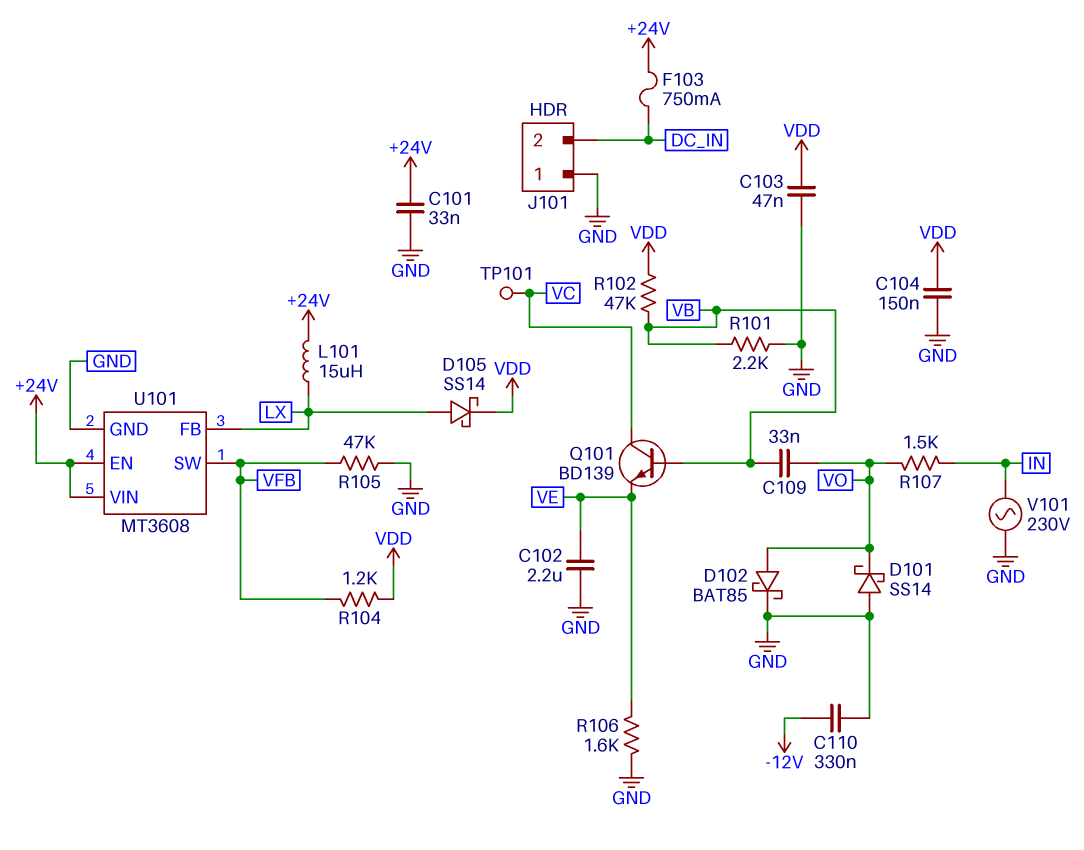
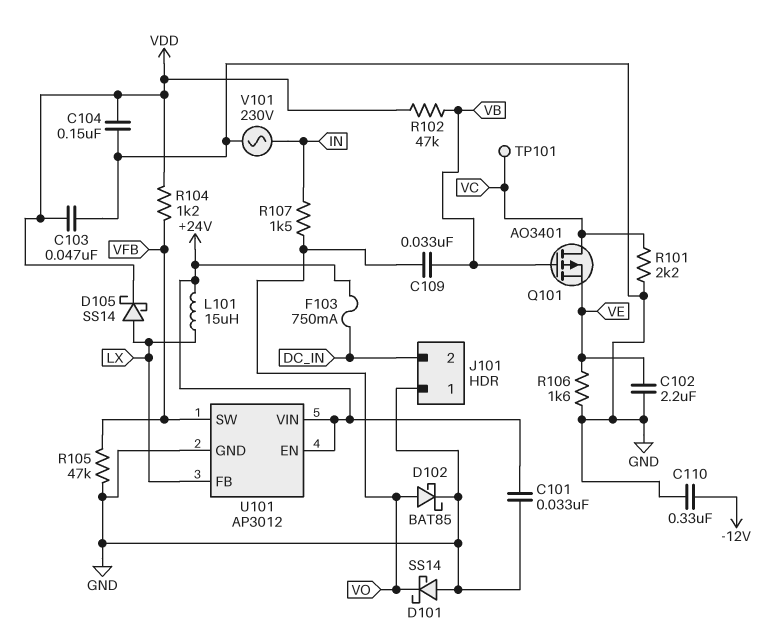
Q101: NPN BD139 (B VB, C VC, E VE) -> PMOS AO3401 (G VB, D VC, S VE)
R101: 2.2k (GND, VB) -> 2.2k (GND, VC)
U101: MT3608 -> AP3012

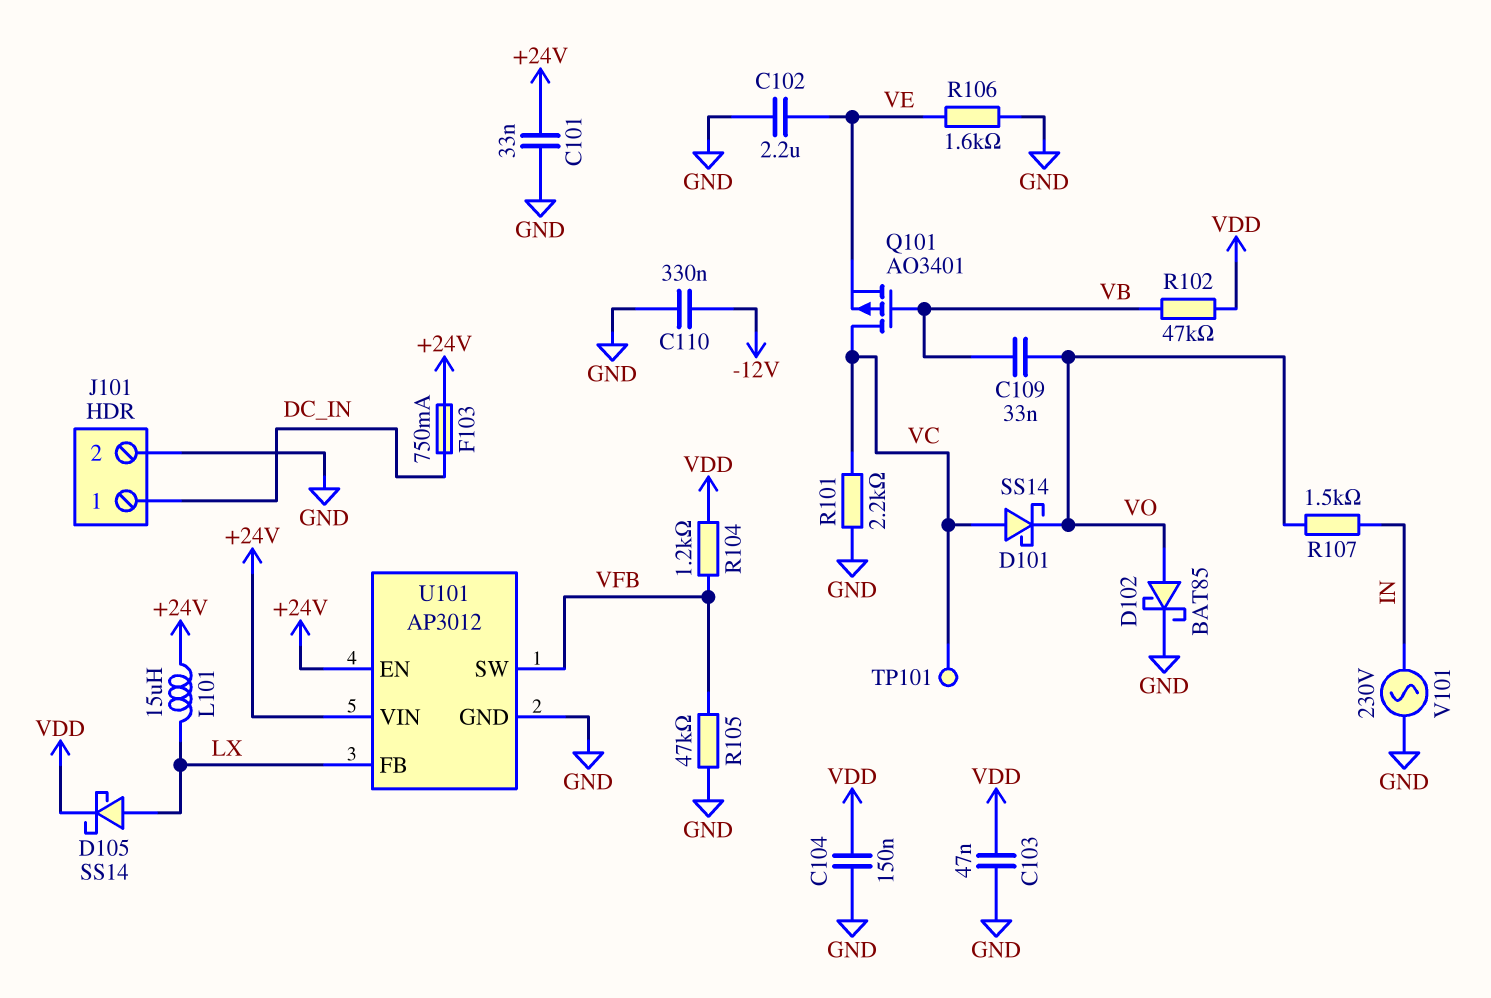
D101: schottky SS14 (A GND, K VO) -> schottky SS14 (A VC, K VO)
J101 pin 1: GND -> DC_IN
J101 pin 2: DC_IN -> GND

